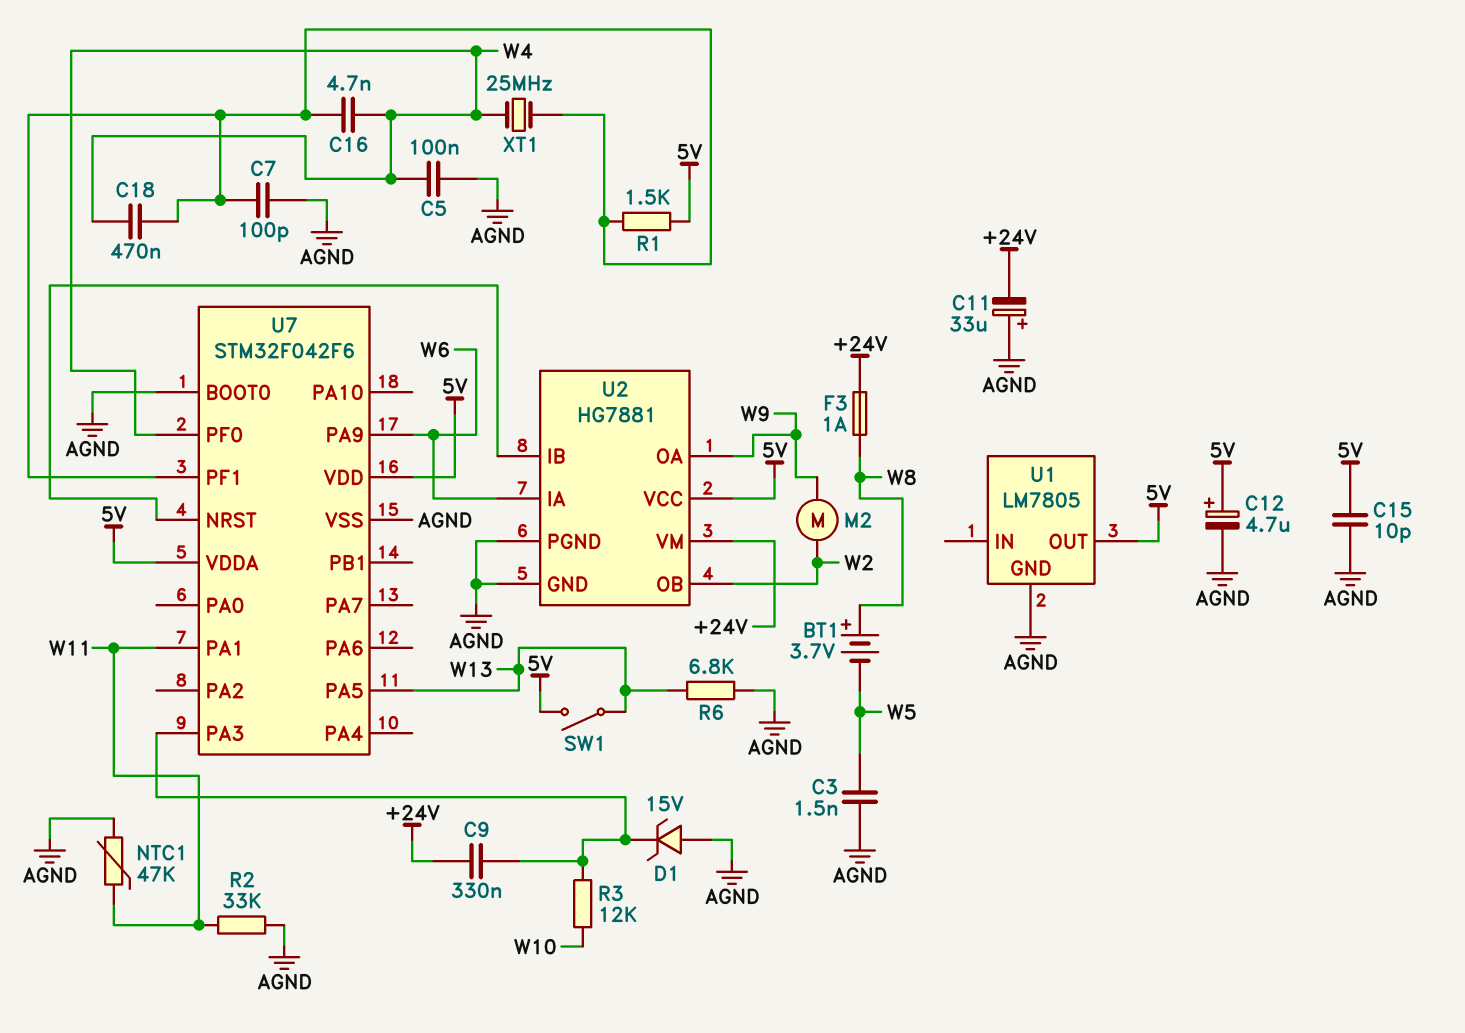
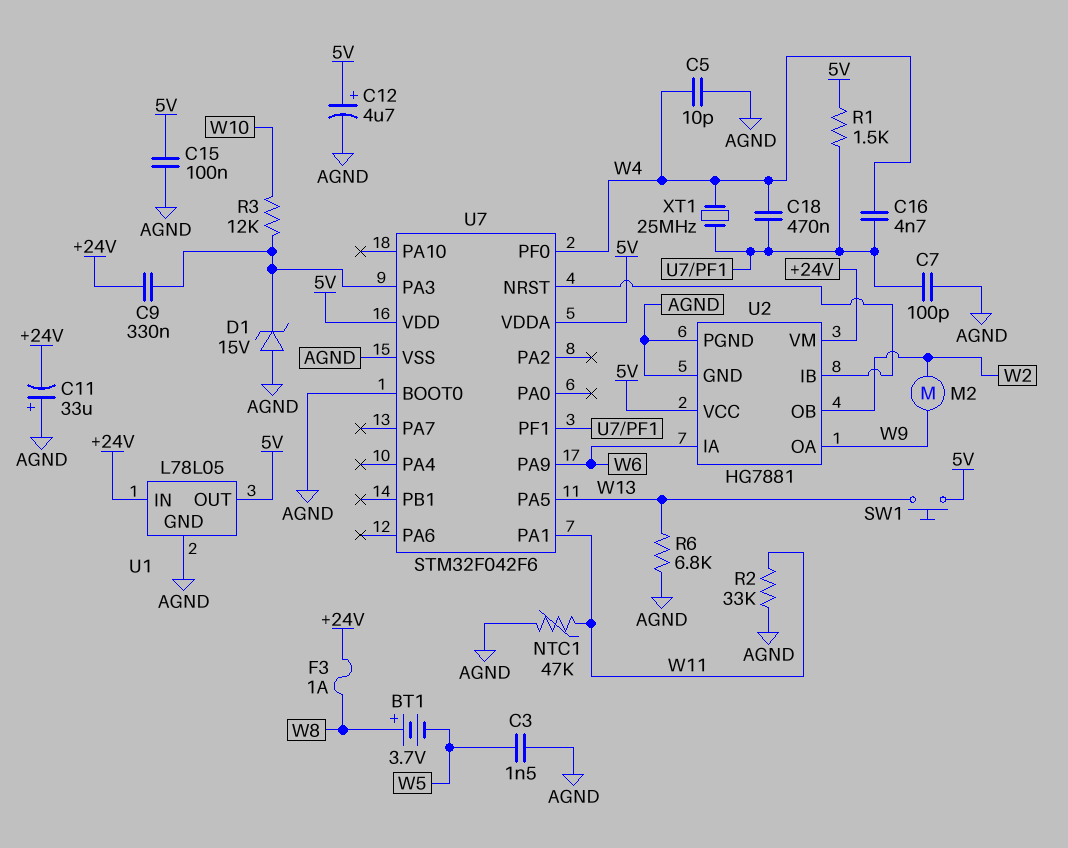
C5: 100nF (AGND, W4) -> 10pF (AGND, W4)
C15: 10pF (5V, AGND) -> 100nF (5V, AGND)
SW1: switch (5V, W13) -> button (5V, W13)
U1: LM7805 -> L78L05
U1 pin IN: none -> +24V

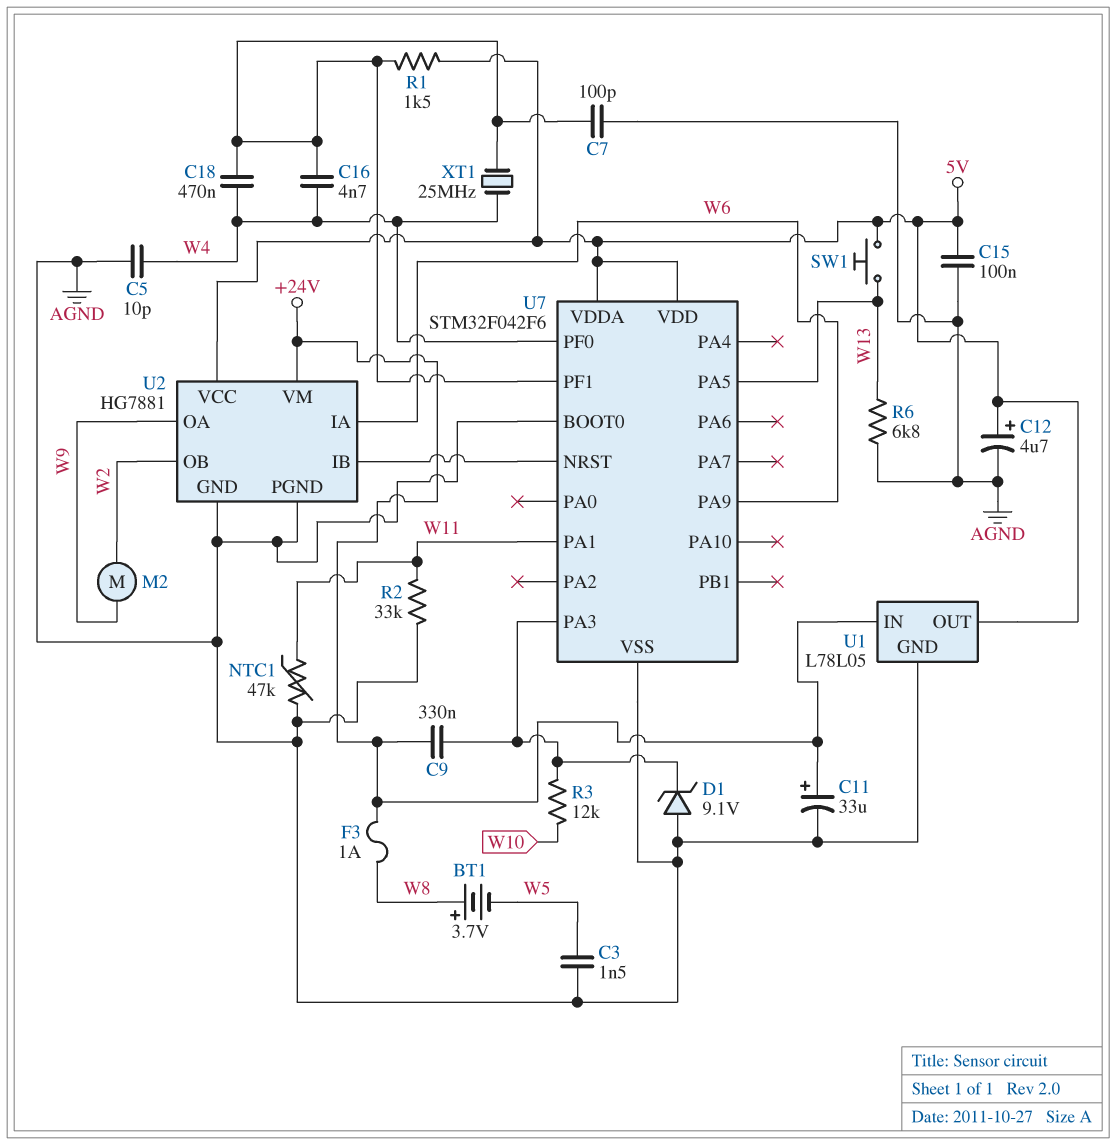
C11: 33uF (plus AGND, minus +24V) -> 33uF (plus +24V, minus AGND)
D1: zener 15V (A AGND, K U7/PA3) -> zener 9.1V (A AGND, K U7/PA3)

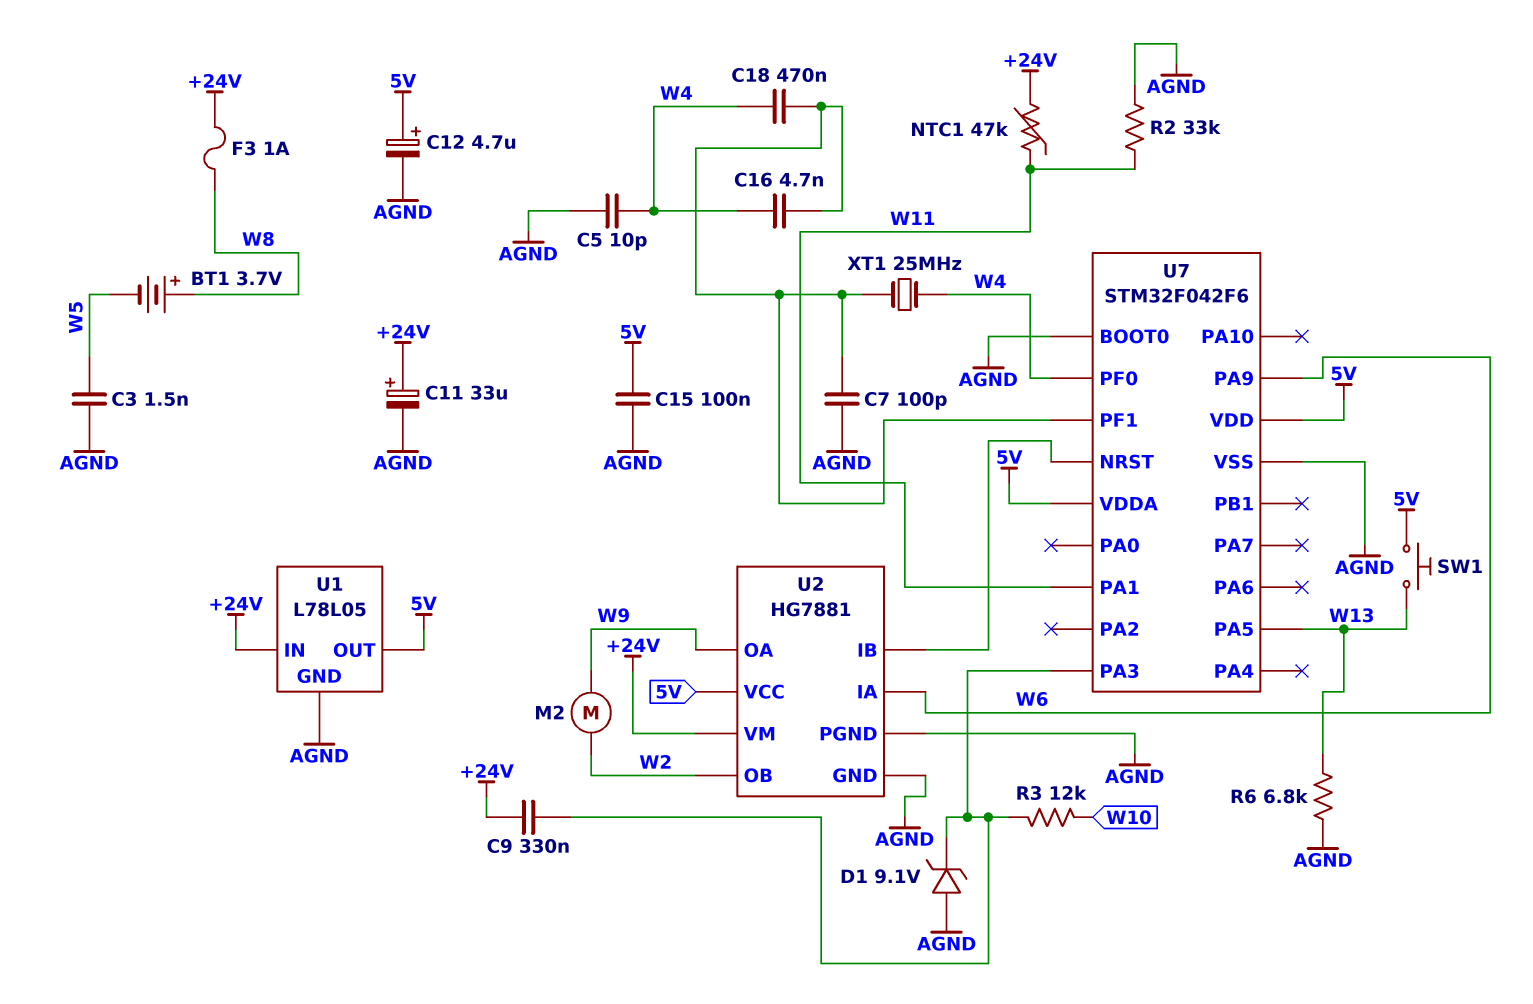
NTC1: 47k (AGND, W11) -> 47k (+24V, W11)
R1: 1.5k (5V, U7/PF1) -> none

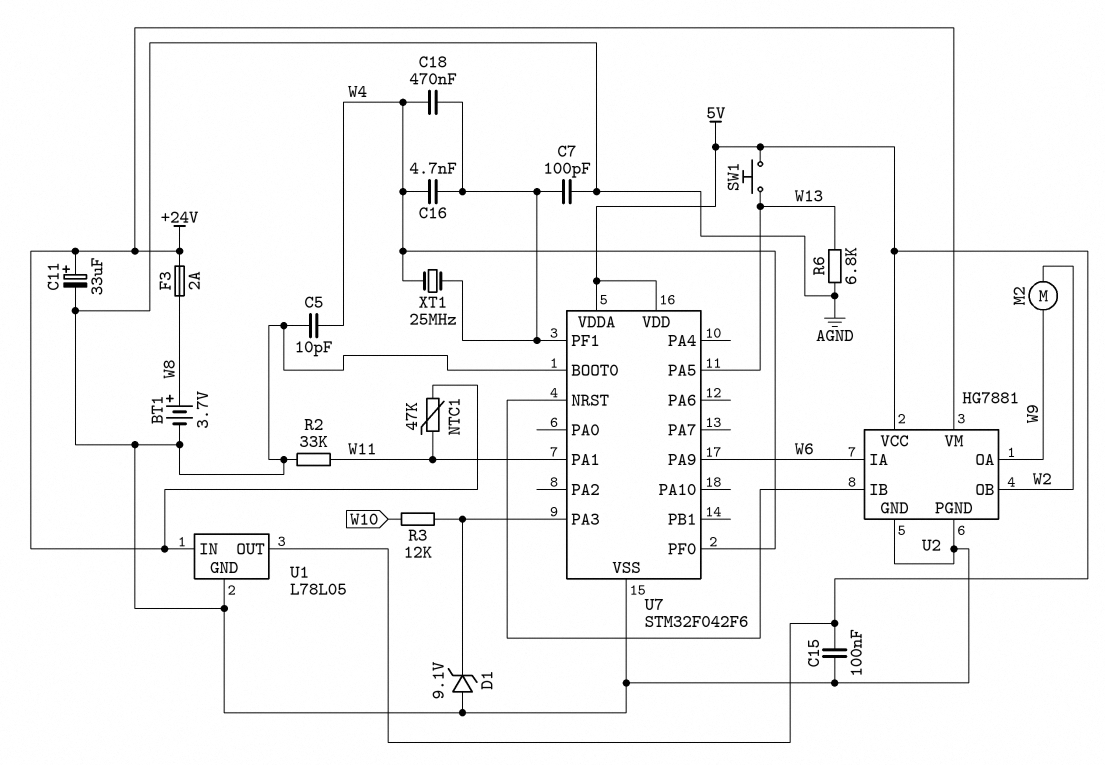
BT1: 3.7V (plus W8, minus W5) -> 3.7V (plus W8, minus AGND)
C3: 1.5nF (AGND, W5) -> none
C9: 330nF (+24V, U7/PA3) -> none
C12: 4.7uF (plus 5V, minus AGND) -> none
F3: 1A (+24V, W8) -> 2A (+24V, W8)

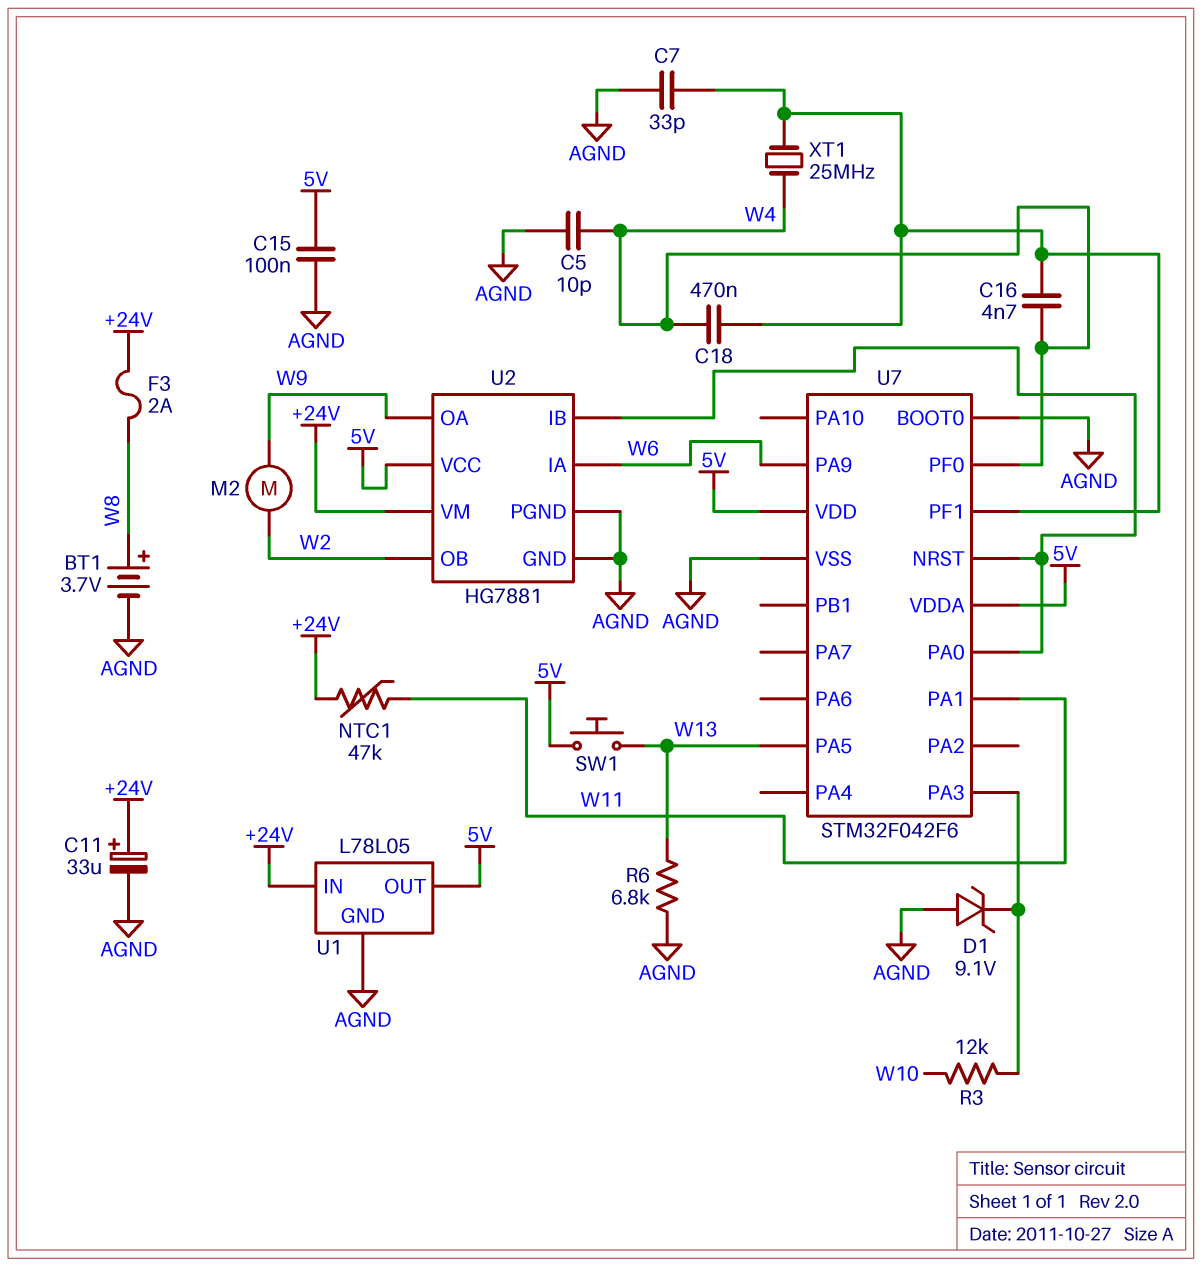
C7: 100pF (AGND, U7/PF1) -> 33pF (AGND, U7/PF1)
R2: 33k (AGND, W11) -> none
U7 pin PA0: none -> U2/IB

